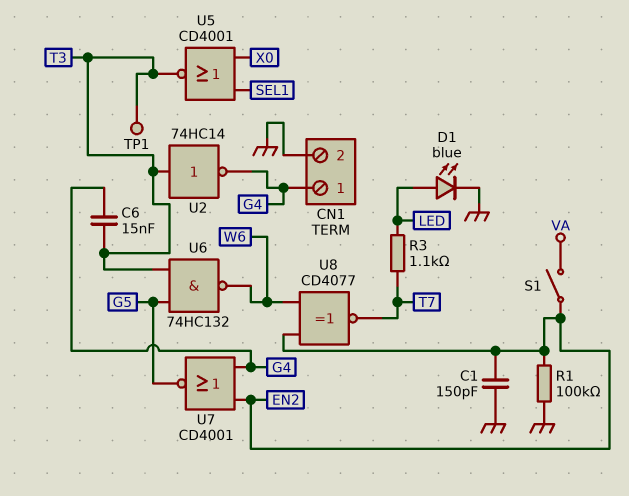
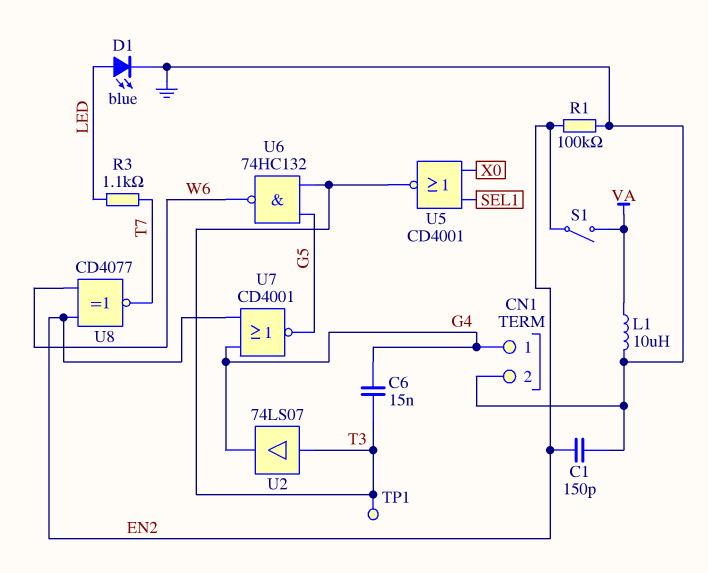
L1: none -> 10uH (GND, VA)
U2: NOT 74HC14 (in T3, out G4) -> buffer 74LS07 (in T3, out G4)

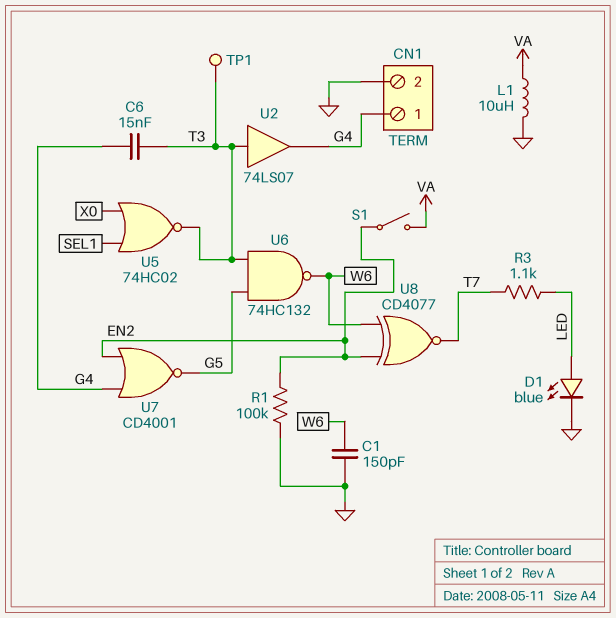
C1: 150pF (EN2, GND) -> 150pF (GND, W6)
U5: NOR CD4001 (in SEL1, in X0, out T3) -> NOR 74HC02 (in SEL1, in X0, out T3)

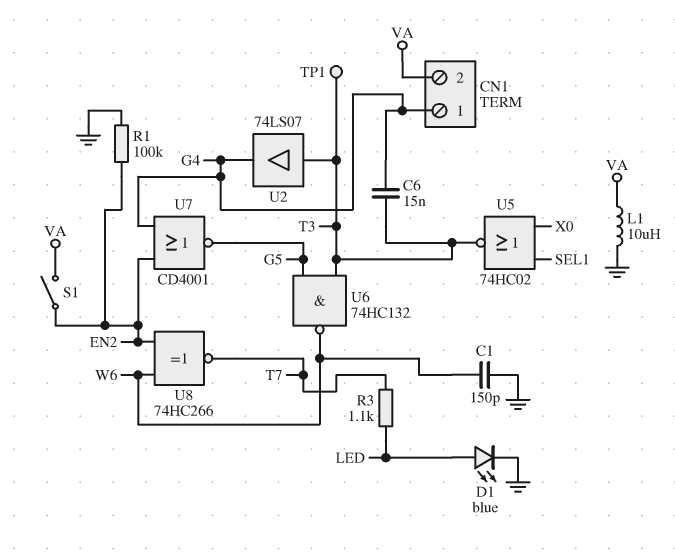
CN1 pin 2: GND -> VA
U8: XNOR CD4077 (in EN2, in W6, out T7) -> XNOR 74HC266 (in EN2, in W6, out T7)

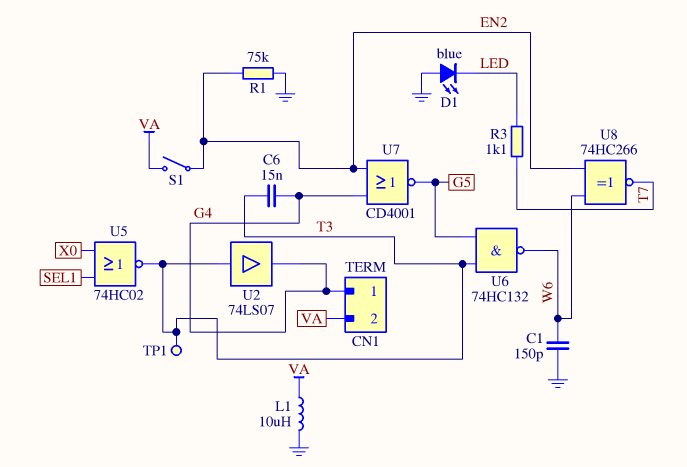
D1: LED blue (A LED, K GND) -> LED blue (A GND, K LED)
R1: 100k (EN2, GND) -> 75k (EN2, GND)

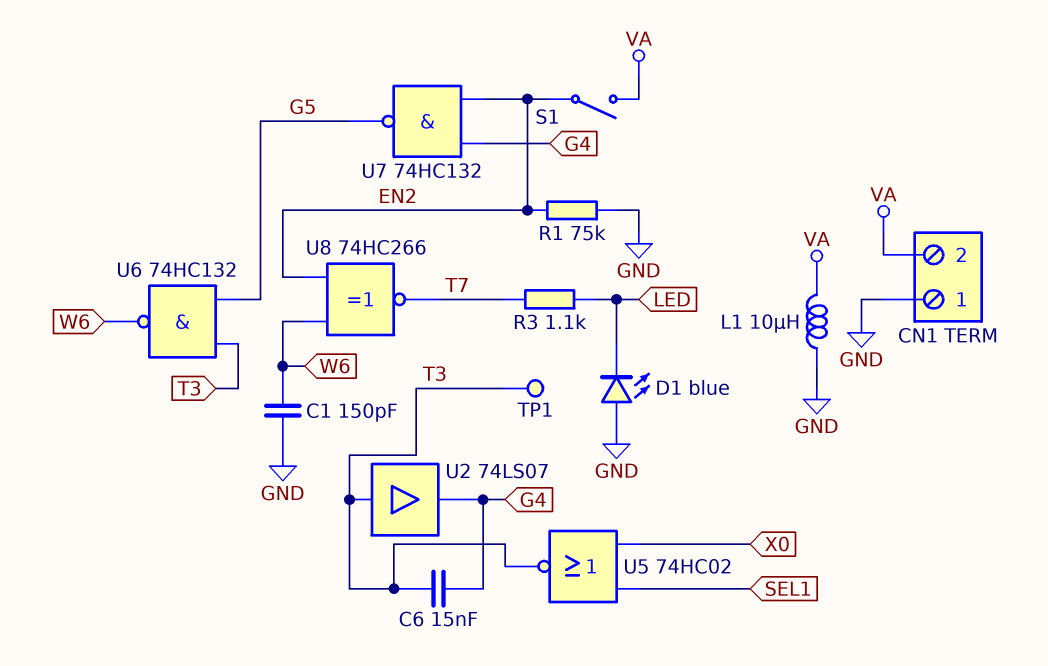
CN1 pin 1: G4 -> GND
U7: NOR CD4001 (in EN2, in G4, out G5) -> NAND 74HC132 (in EN2, in G4, out G5)

